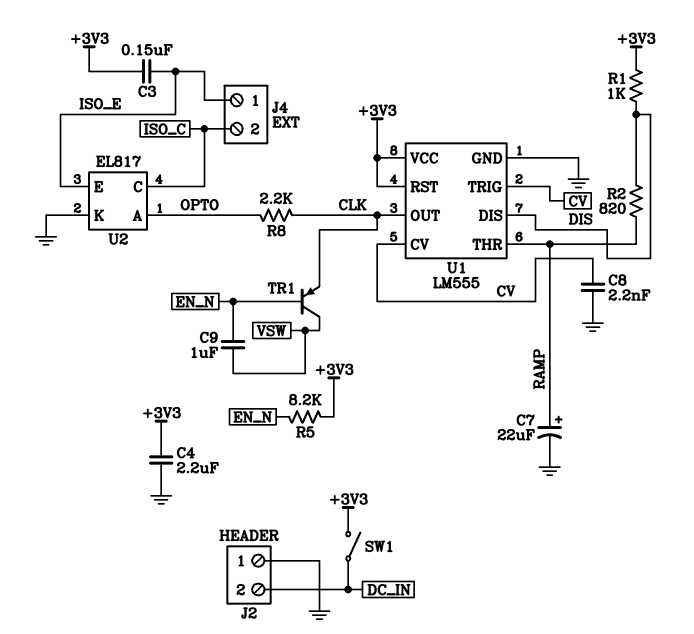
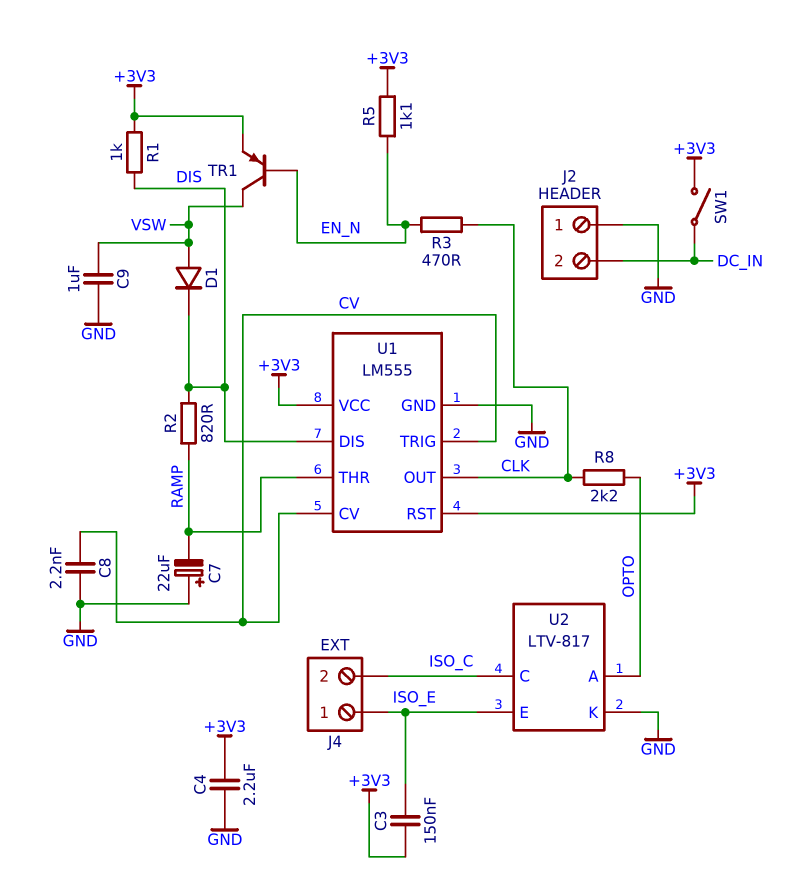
C7: 22uF (plus RAMP, minus GND) -> 22uF (plus GND, minus RAMP)
C9: 1uF (EN_N, VSW) -> 1uF (GND, VSW)
D1: none -> diode (A VSW, K DIS)
R3: none -> 470 (CLK, EN_N)
R5: 8.2k (+3V3, EN_N) -> 1.1k (+3V3, EN_N)
TR1: PNP (B EN_N, C VSW, E CLK) -> PNP (B EN_N, C VSW, E +3V3)
U2: EL817 -> LTV-817

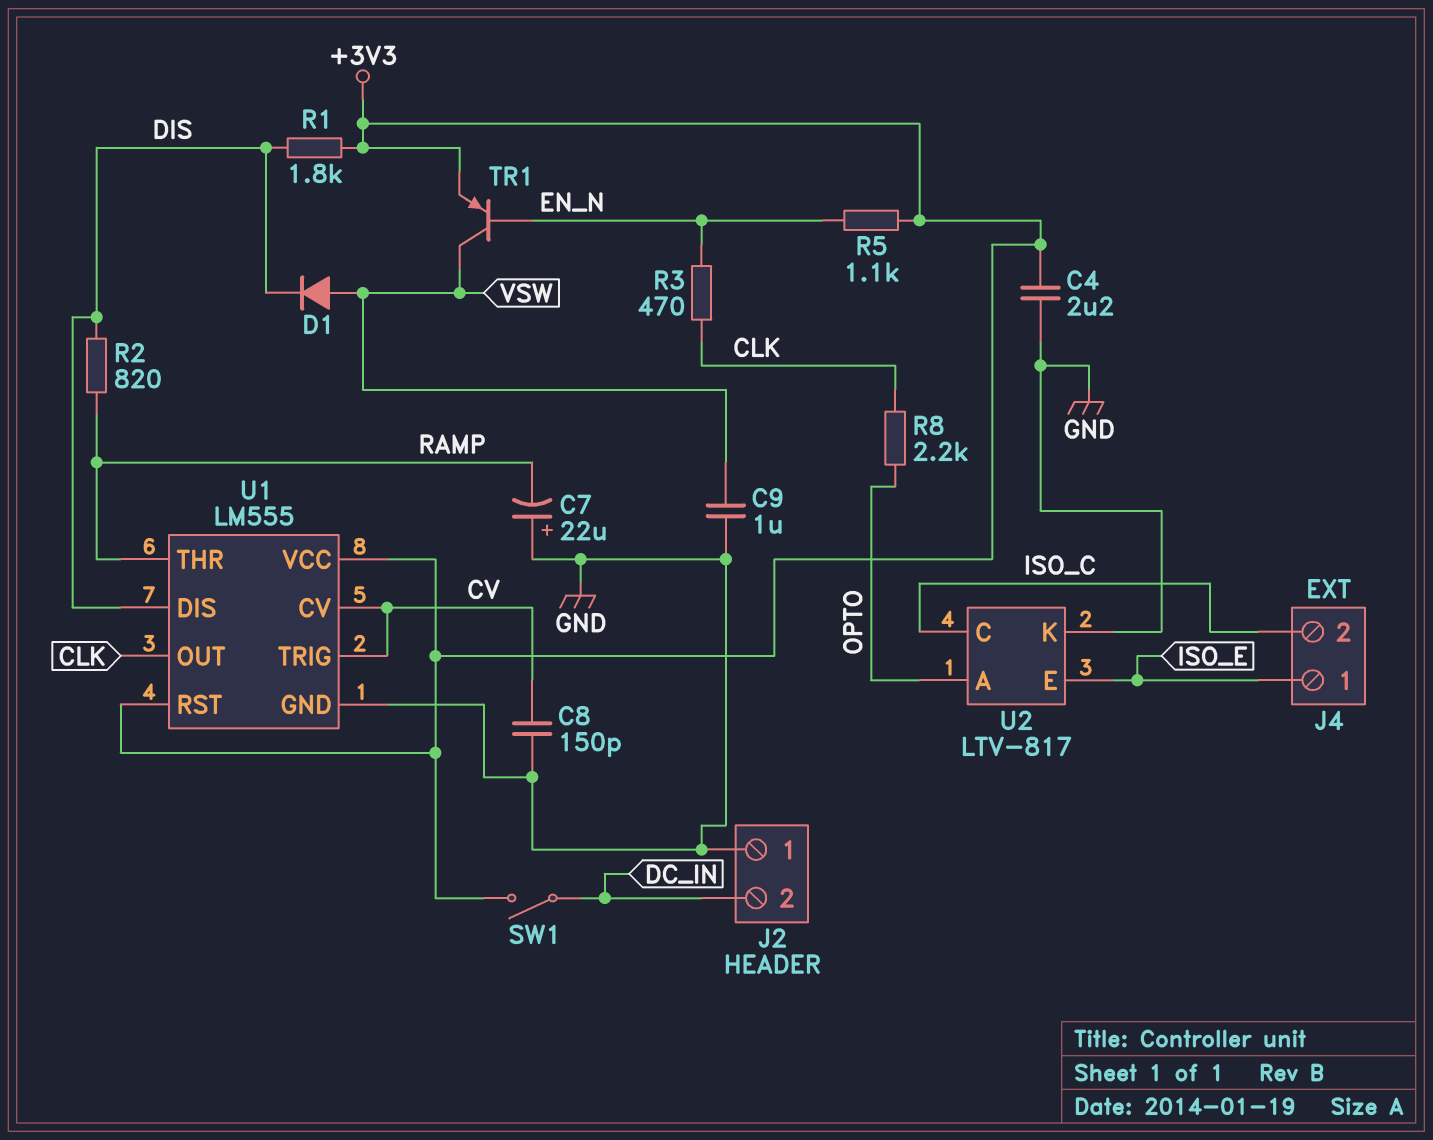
C3: 150nF (+3V3, ISO_E) -> none
C8: 2.2nF (CV, GND) -> 150pF (CV, GND)
R1: 1k (+3V3, DIS) -> 1.8k (+3V3, DIS)

